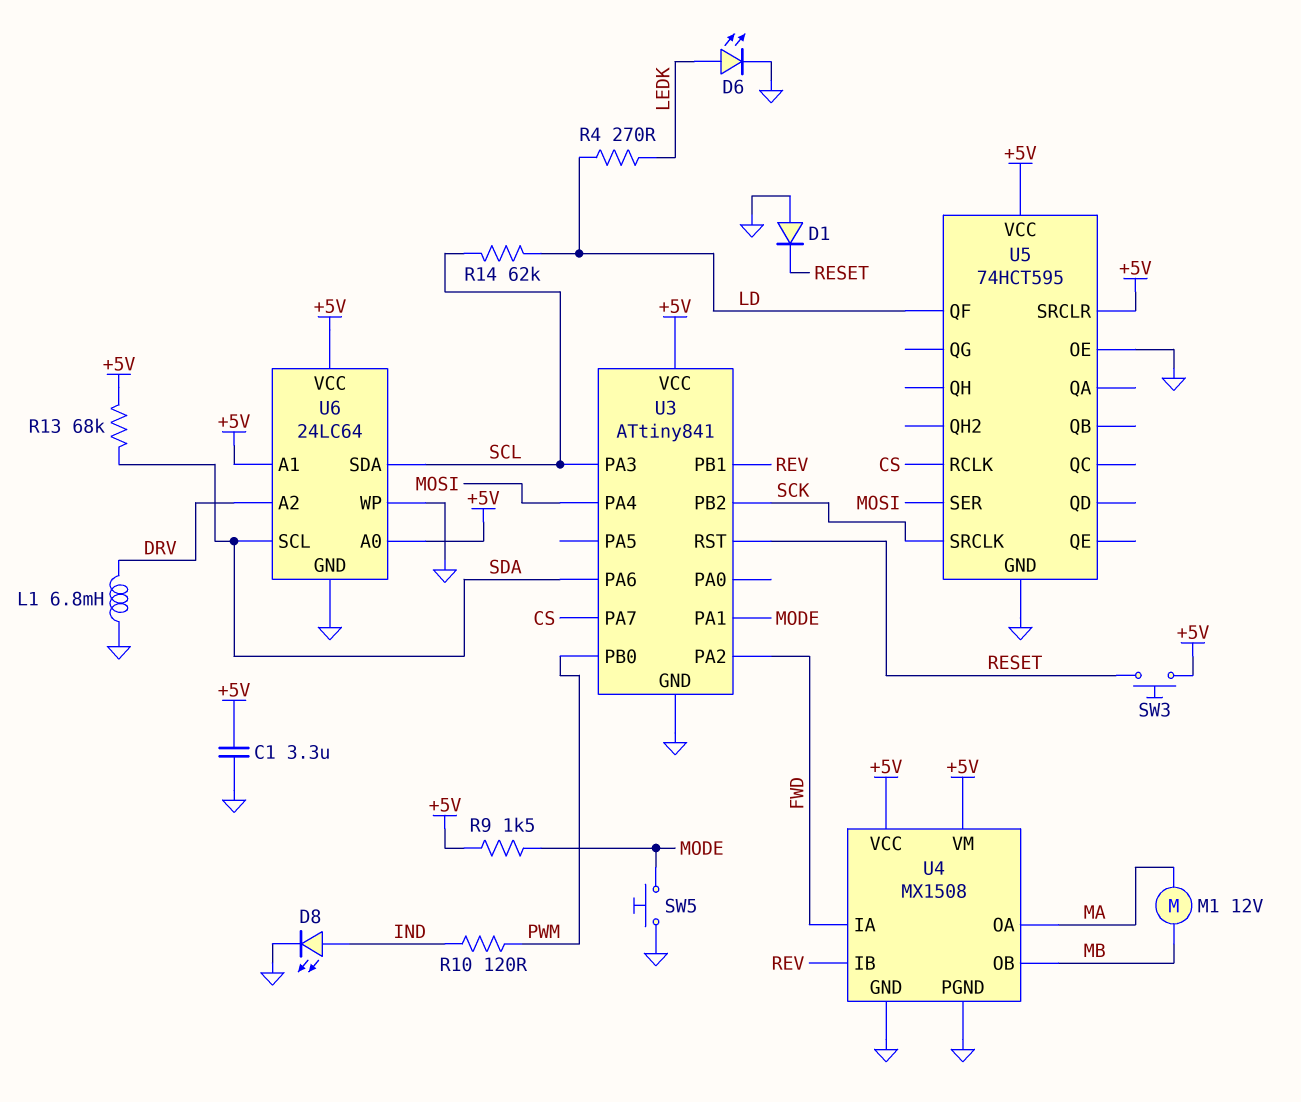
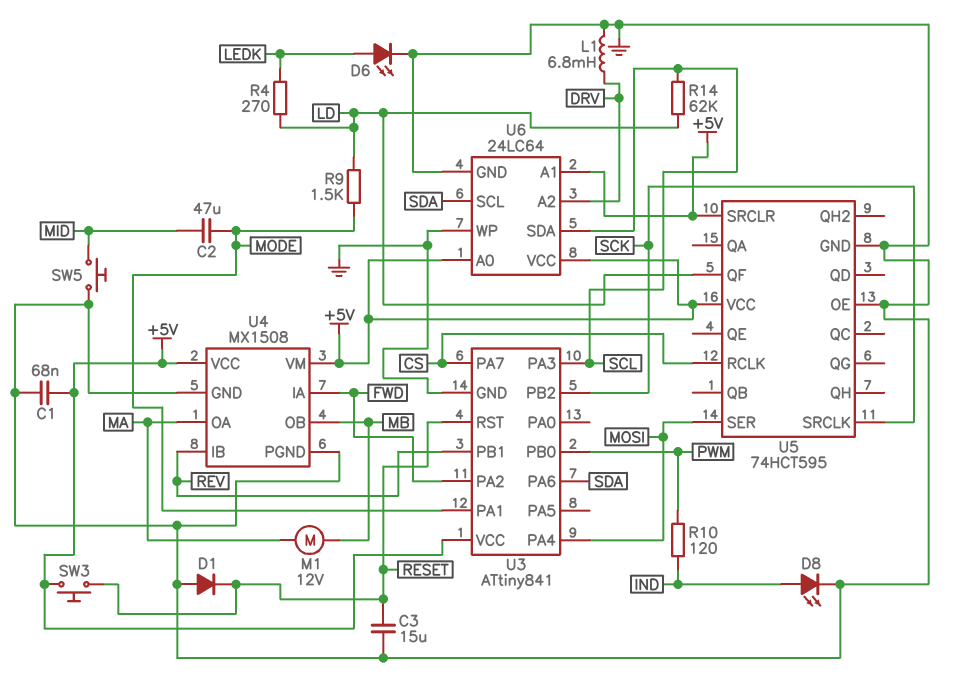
C1: 3.3uF (+5V, GND) -> 68nF (+5V, GND)
C2: none -> 47uF (MID, MODE)
C3: none -> 15uF (GND, RESET)
R9: 1.5k (+5V, MODE) -> 1.5k (LD, MODE)
R13: 68k (+5V, SDA) -> none
SW5: button (GND, MODE) -> button (GND, MID)

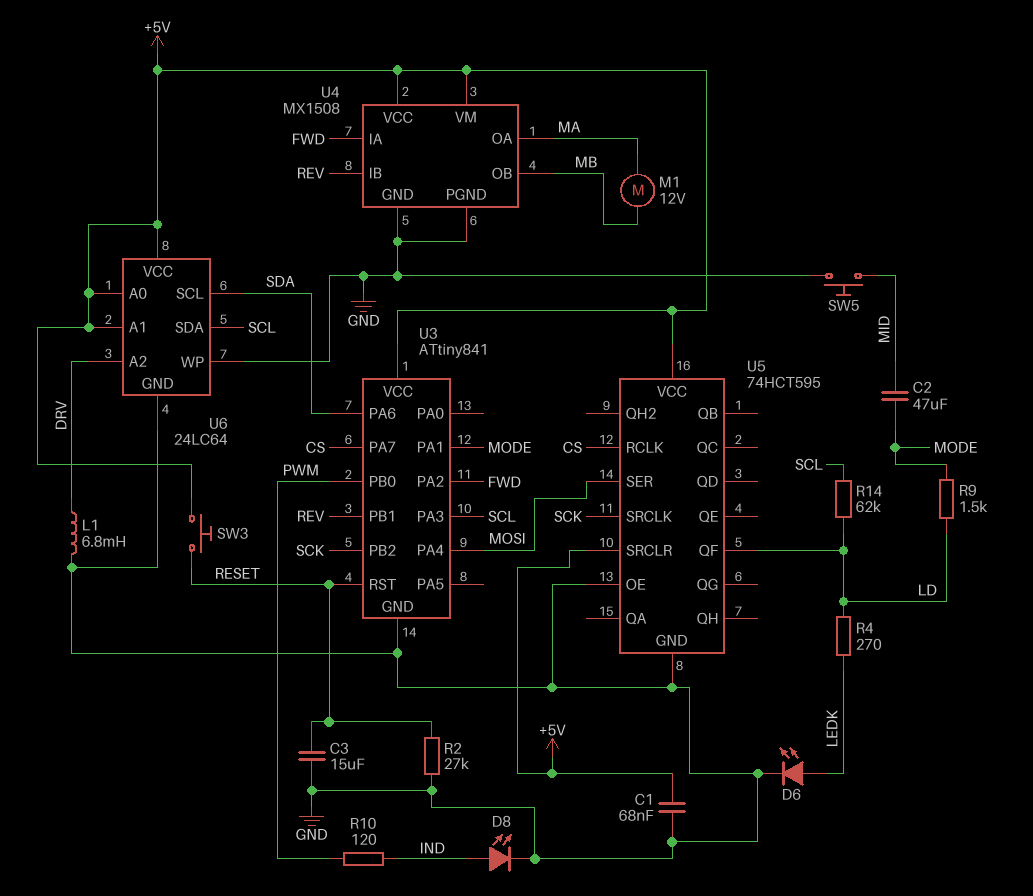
D1: diode (A GND, K RESET) -> none
R2: none -> 27k (GND, RESET)

